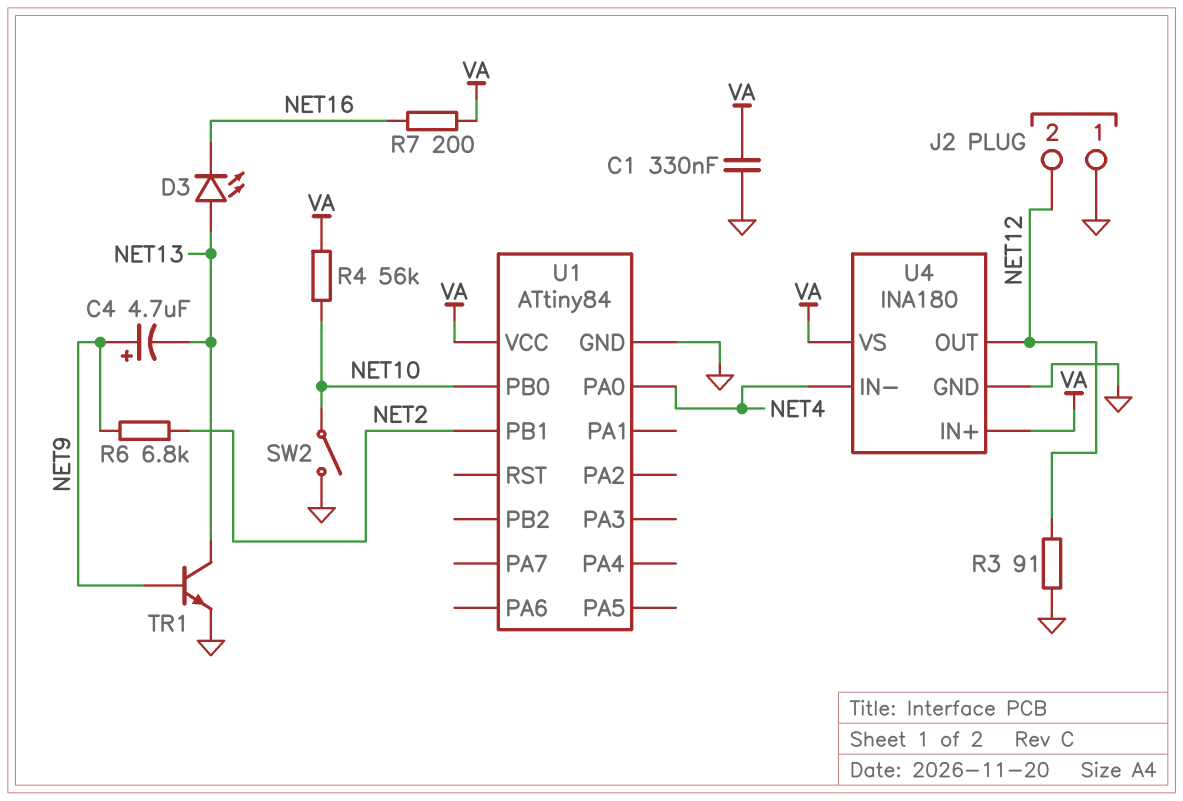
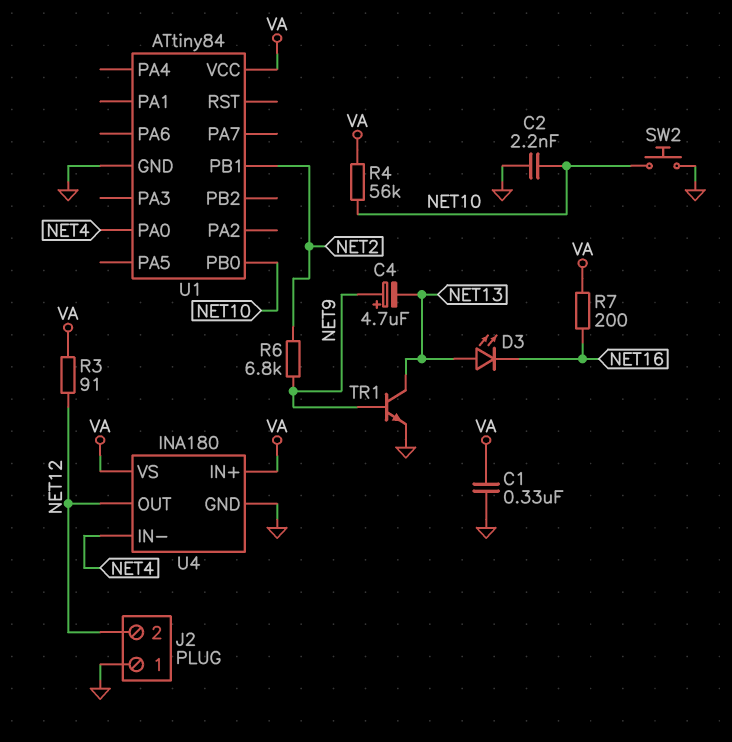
C2: none -> 2.2nF (GND, NET10)
R3: 91 (GND, NET12) -> 91 (NET12, VA)
SW2: switch (GND, NET10) -> button (GND, NET10)

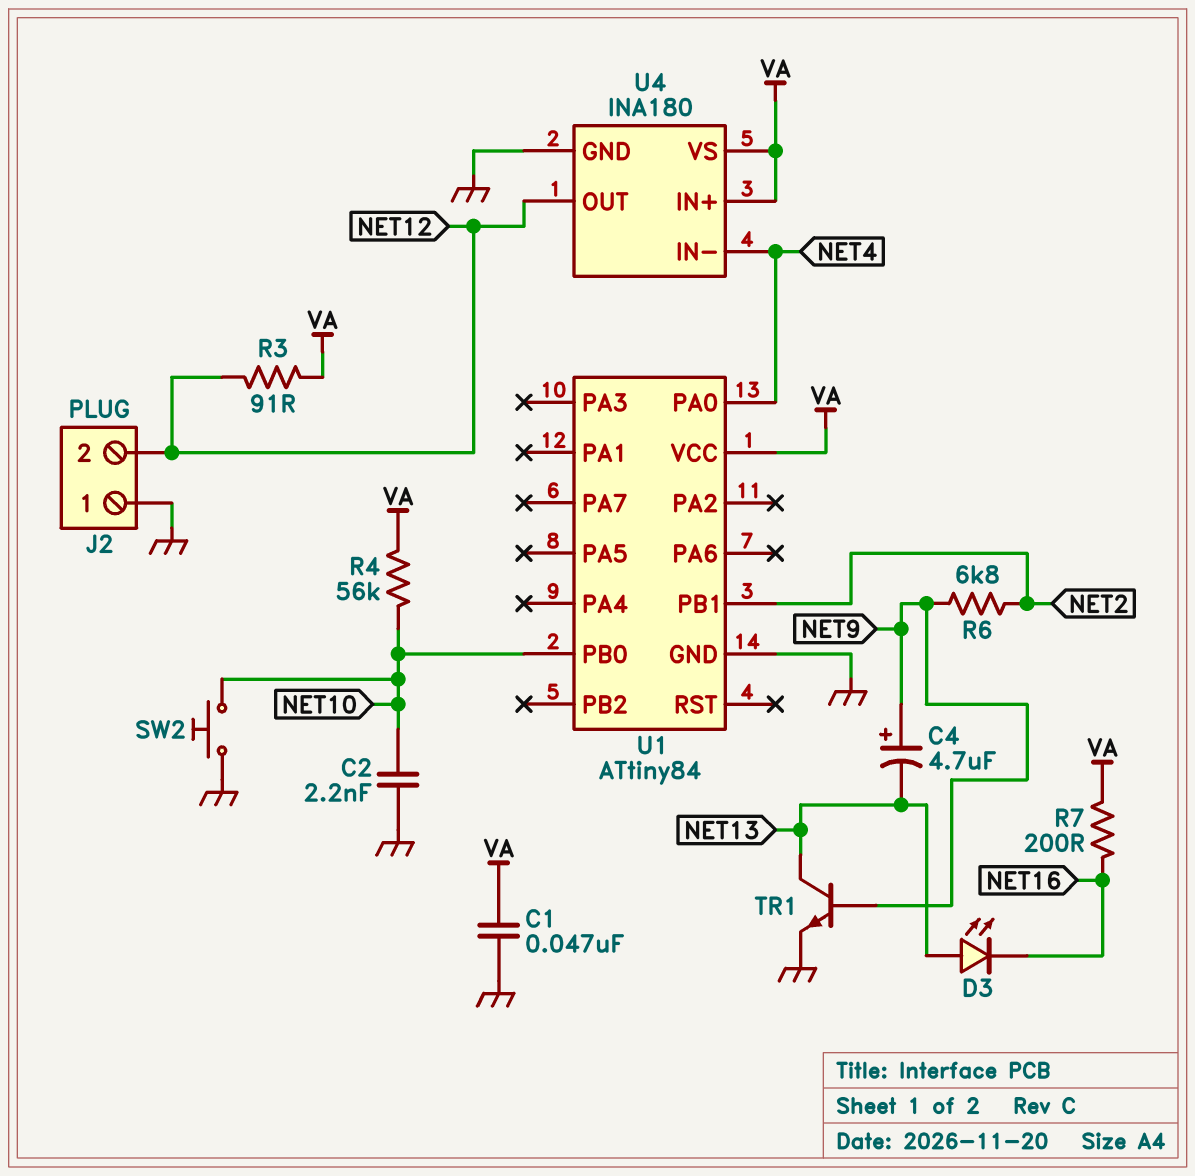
C1: 330nF (GND, VA) -> 47nF (GND, VA)

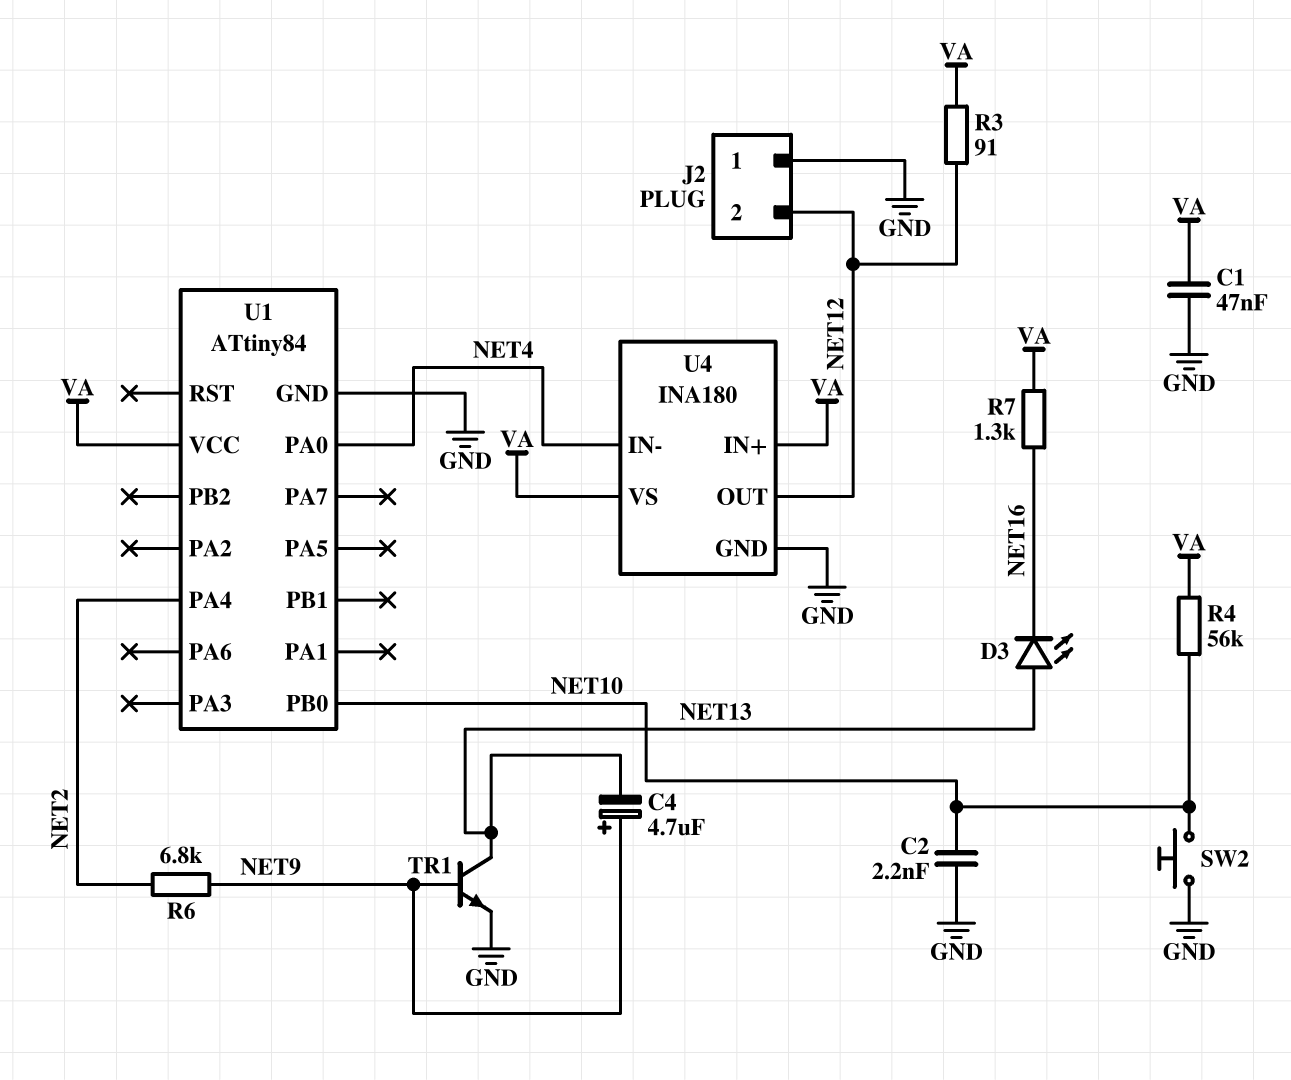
R7: 200 (NET16, VA) -> 1.3k (NET16, VA)
U1 pin PA4: none -> NET2
U1 pin PB1: NET2 -> none

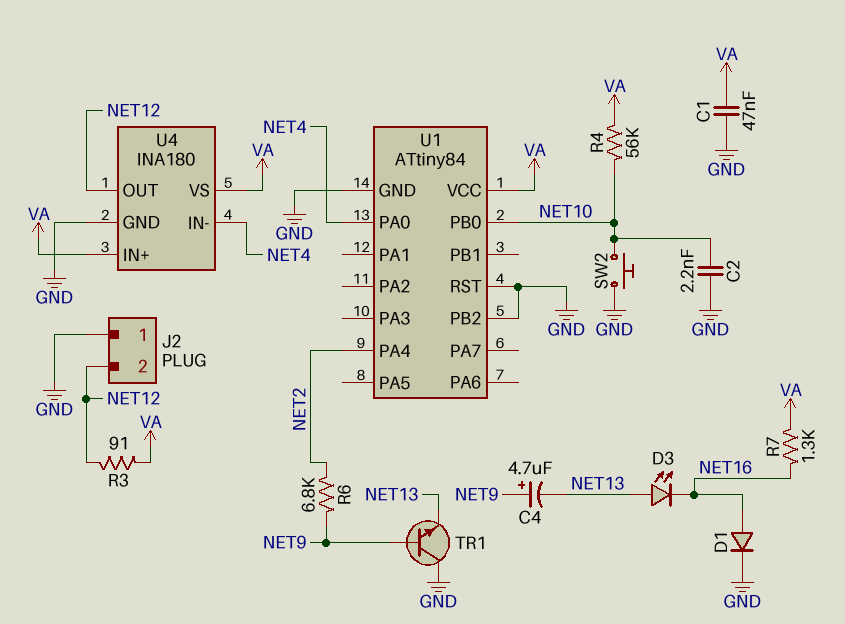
D1: none -> diode (A NET16, K GND)
TR1: NPN (B NET9, C NET13, E GND) -> NPN (B NET9, C GND, E NET13)
U1 pin PB2: none -> GND
U1 pin RST: none -> GND

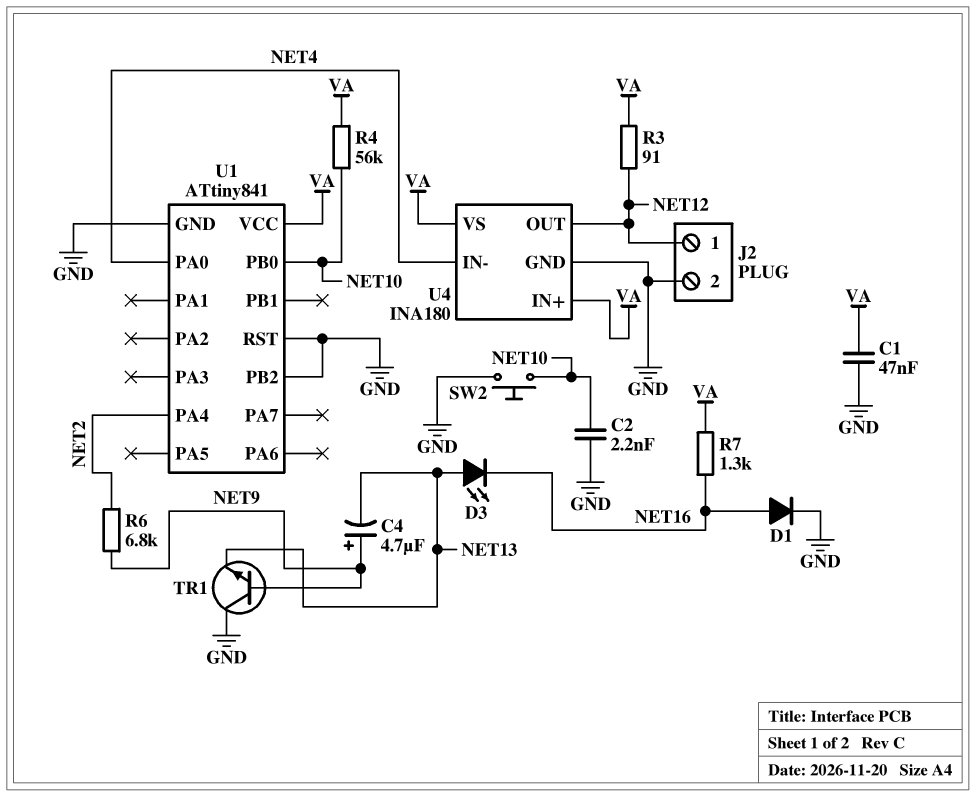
J2 pin 1: GND -> NET12
J2 pin 2: NET12 -> GND
U1: ATtiny84 -> ATtiny841

